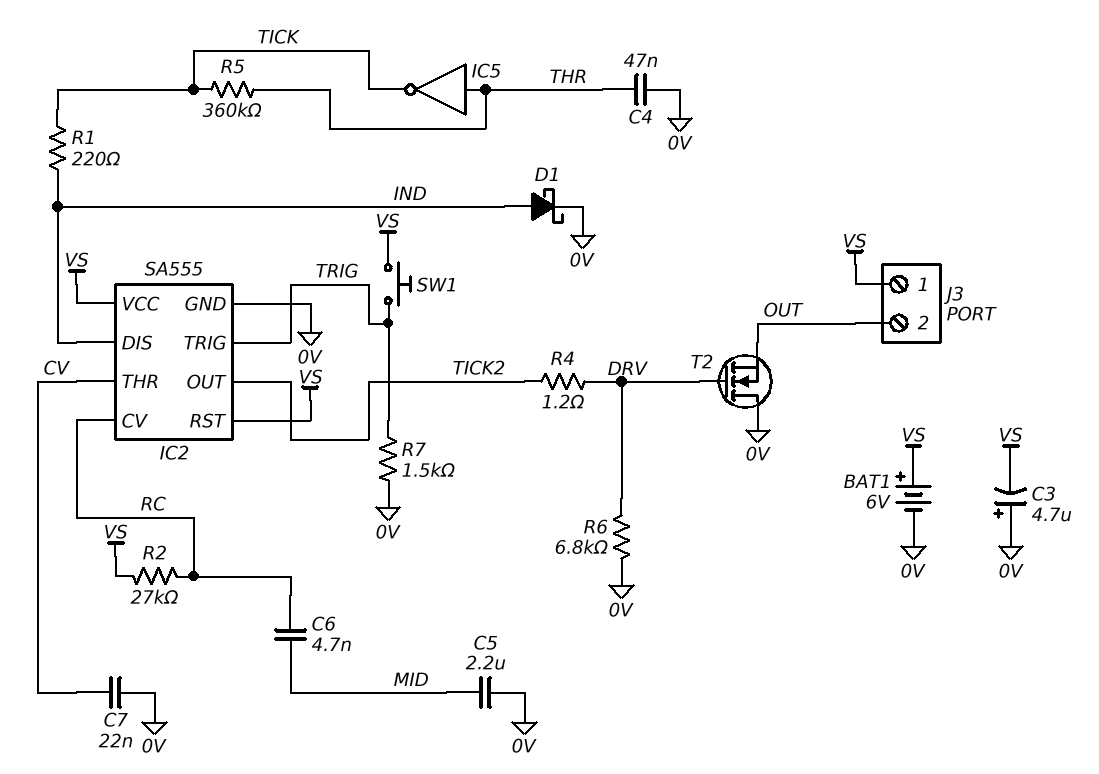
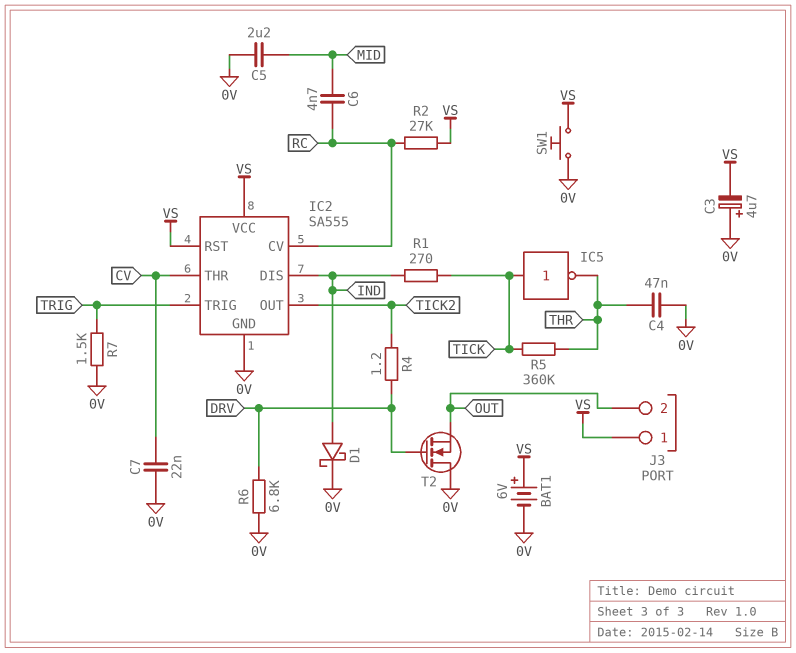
IC5: NOT (in THR, out TICK) -> NOT (in TICK, out THR)
R1: 220 (IND, TICK) -> 270 (IND, TICK)
SW1: button (TRIG, VS) -> button (0V, VS)

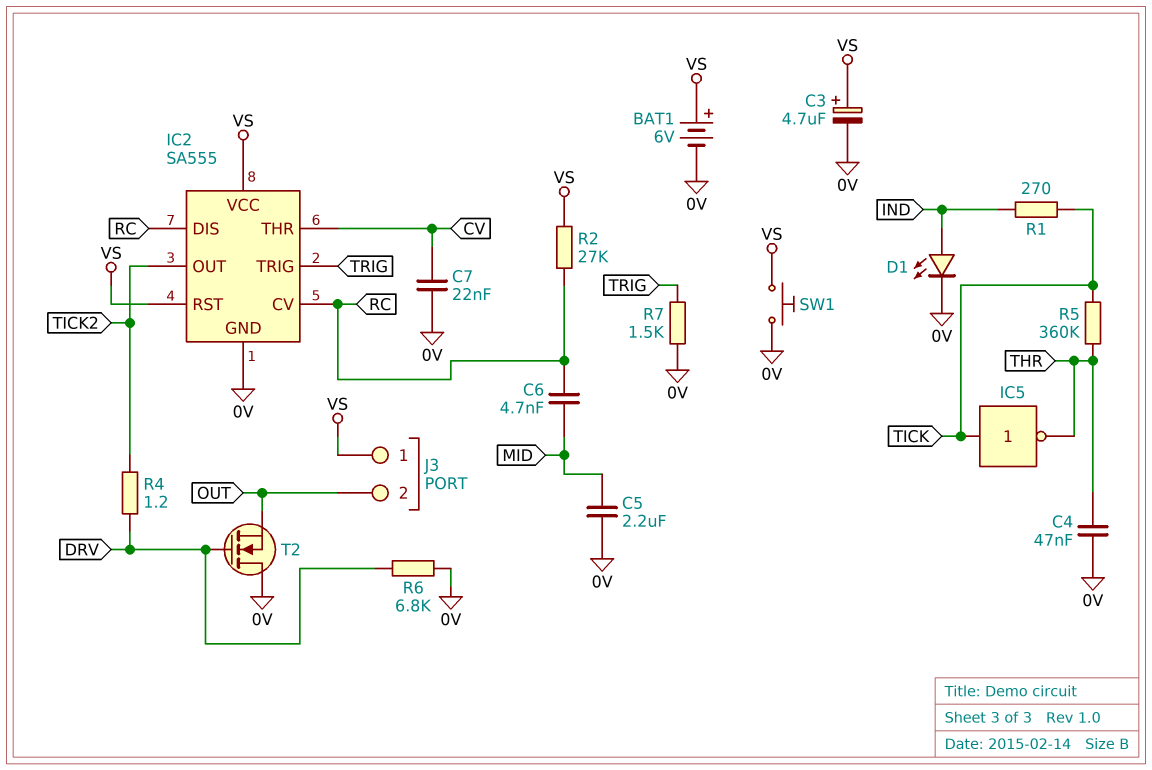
C3: 4.7uF (plus 0V, minus VS) -> 4.7uF (plus VS, minus 0V)
D1: schottky (A IND, K 0V) -> LED (A IND, K 0V)
IC2 pin DIS: IND -> RC

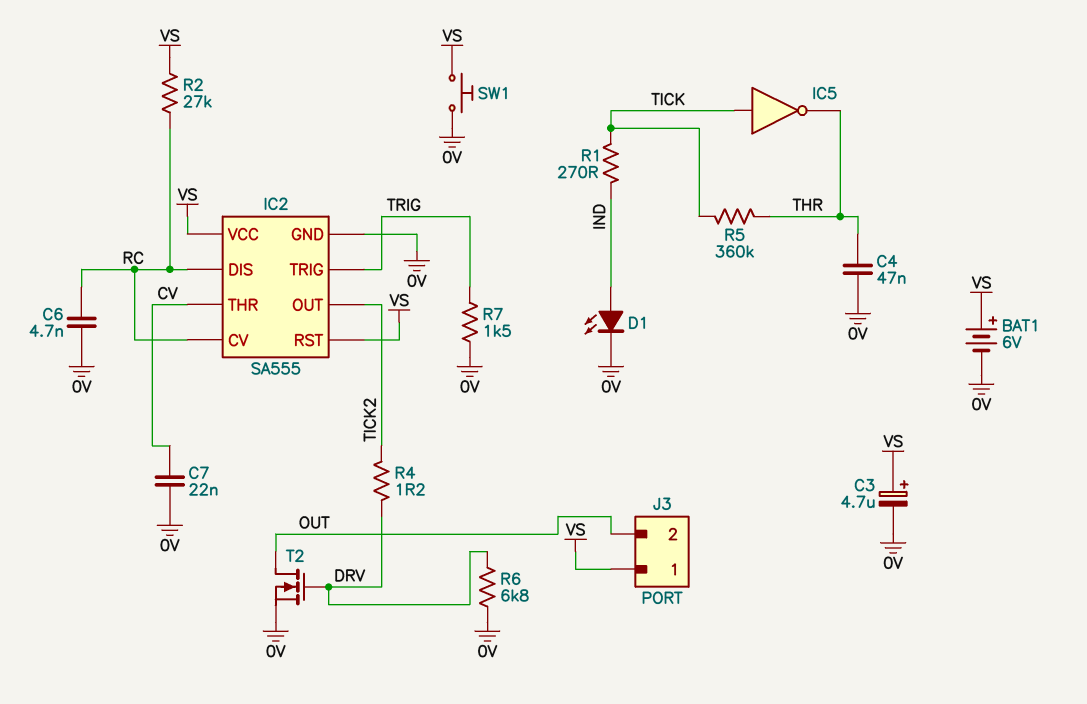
C5: 2.2uF (0V, MID) -> none
C6: 4.7nF (MID, RC) -> 4.7nF (0V, RC)
T2: NMOS (G DRV, D 0V, S OUT) -> NMOS (G DRV, D OUT, S 0V)

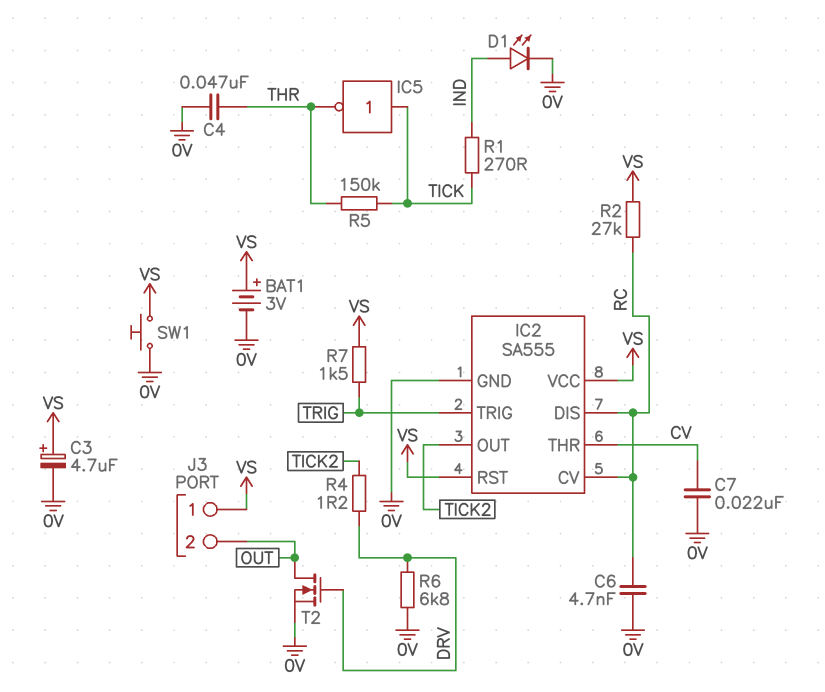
BAT1: 6V (plus VS, minus 0V) -> 3V (plus VS, minus 0V)
R5: 360k (THR, TICK) -> 150k (THR, TICK)
R7: 1.5k (0V, TRIG) -> 1.5k (TRIG, VS)

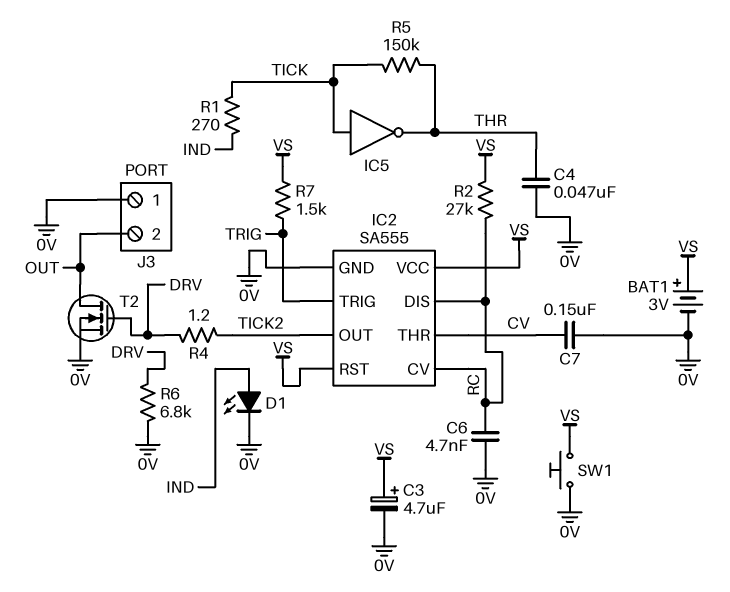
C7: 22nF (0V, CV) -> 150nF (0V, CV)
J3 pin 1: VS -> 0V

